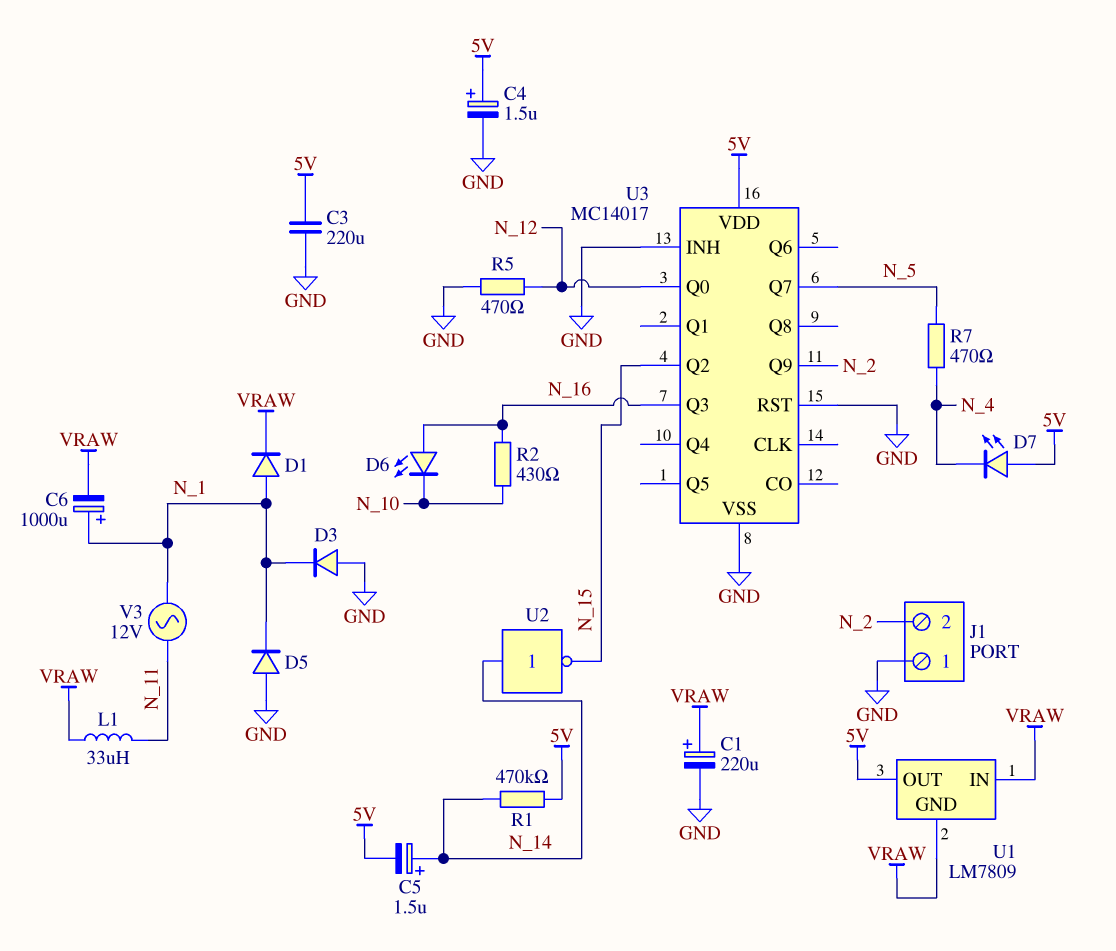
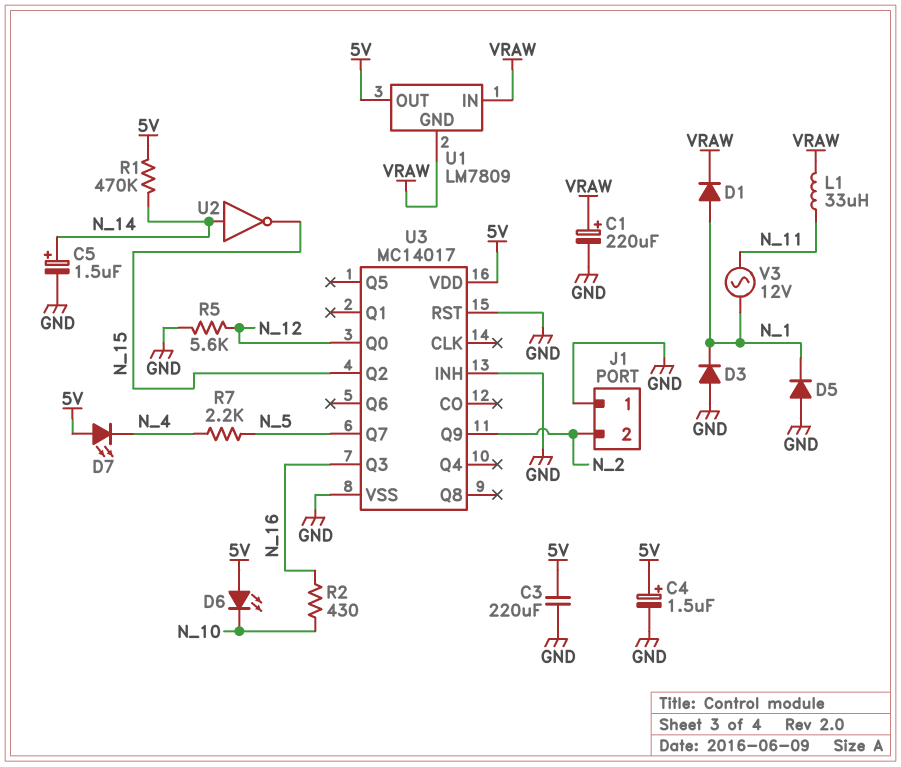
C5: 1.5uF (plus N_14, minus 5V) -> 1.5uF (plus N_14, minus GND)
C6: 1000uF (plus N_1, minus VRAW) -> none
D6: LED (A N_16, K N_10) -> LED (A 5V, K N_10)
R5: 470 (GND, N_12) -> 5.6k (GND, N_12)
R7: 470 (N_4, N_5) -> 2.2k (N_4, N_5)

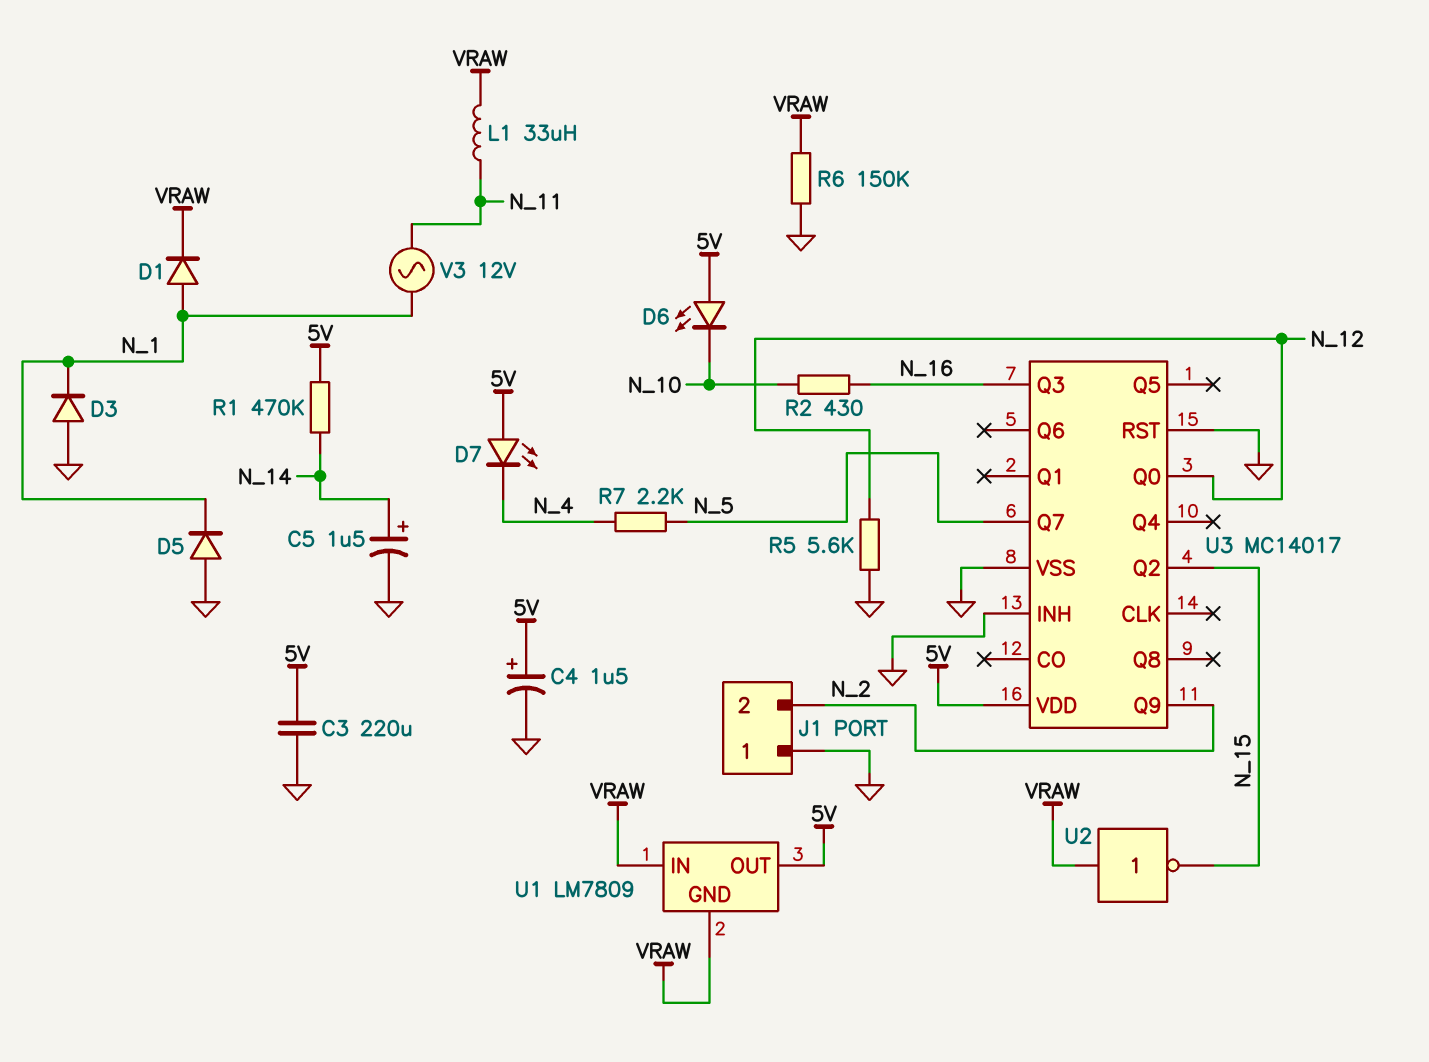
C1: 220uF (plus VRAW, minus GND) -> none
R6: none -> 150k (GND, VRAW)
U2: NOT (in N_14, out N_15) -> NOT (in VRAW, out N_15)

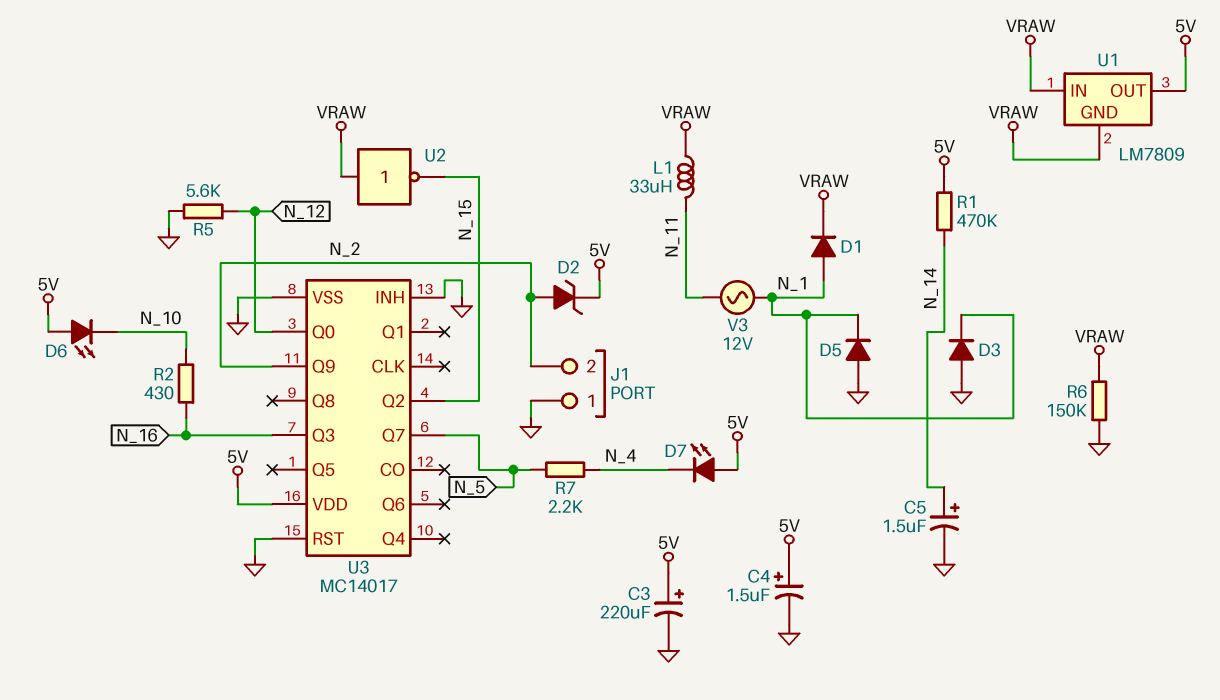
C3: 220uF (5V, GND) -> 220uF (plus 5V, minus GND)
D2: none -> zener (A N_2, K 5V)

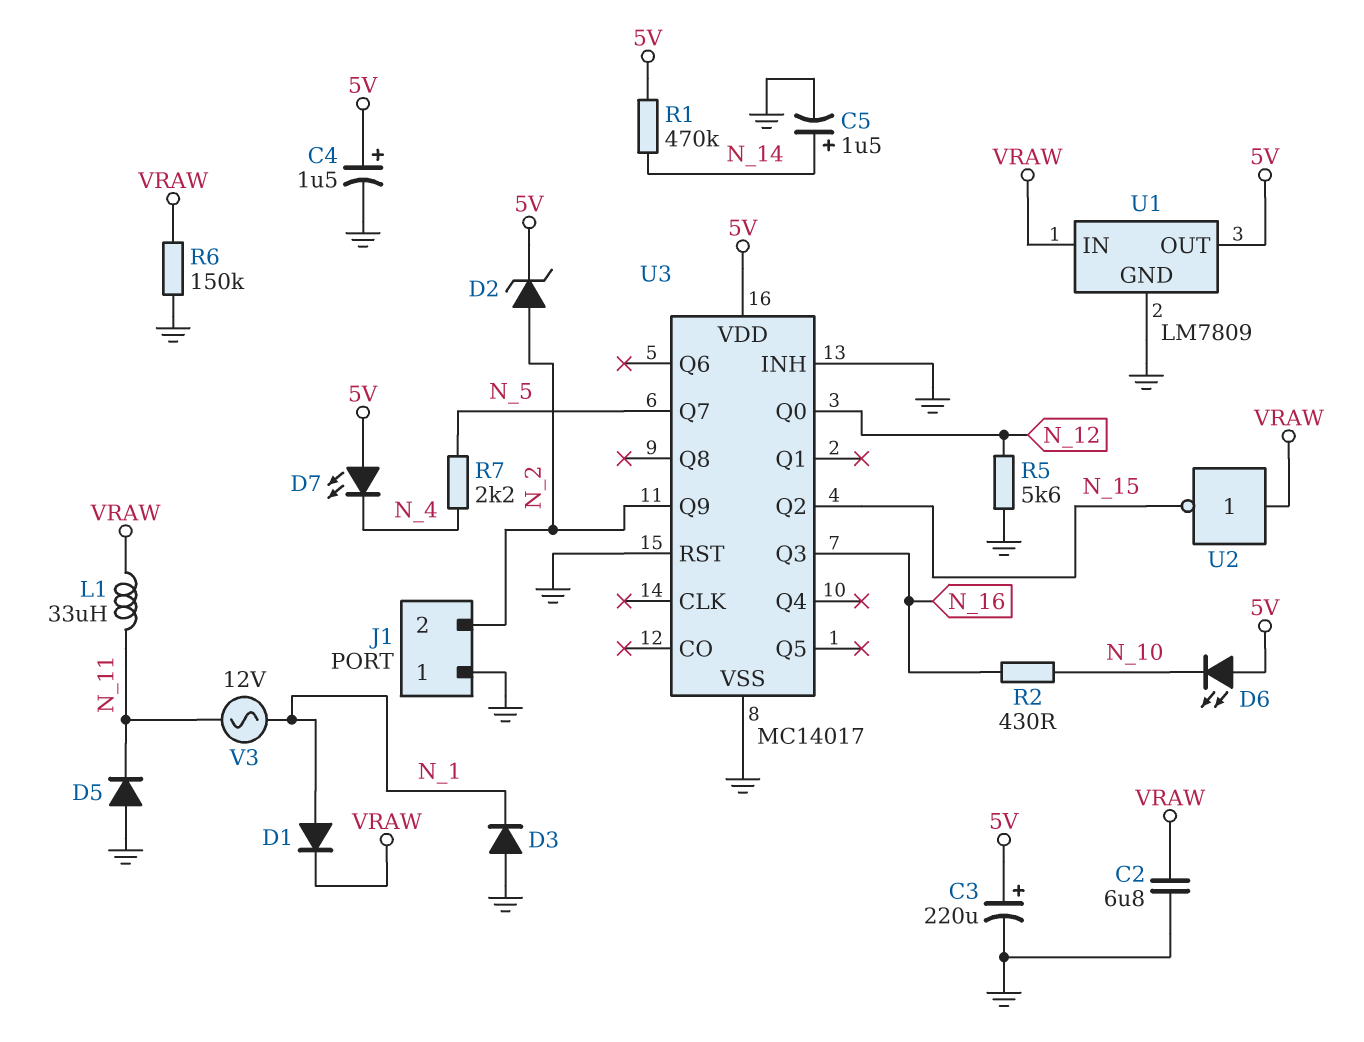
C2: none -> 6.8uF (GND, VRAW)
D5: diode (A GND, K N_1) -> diode (A GND, K N_11)
U1 pin GND: VRAW -> GND

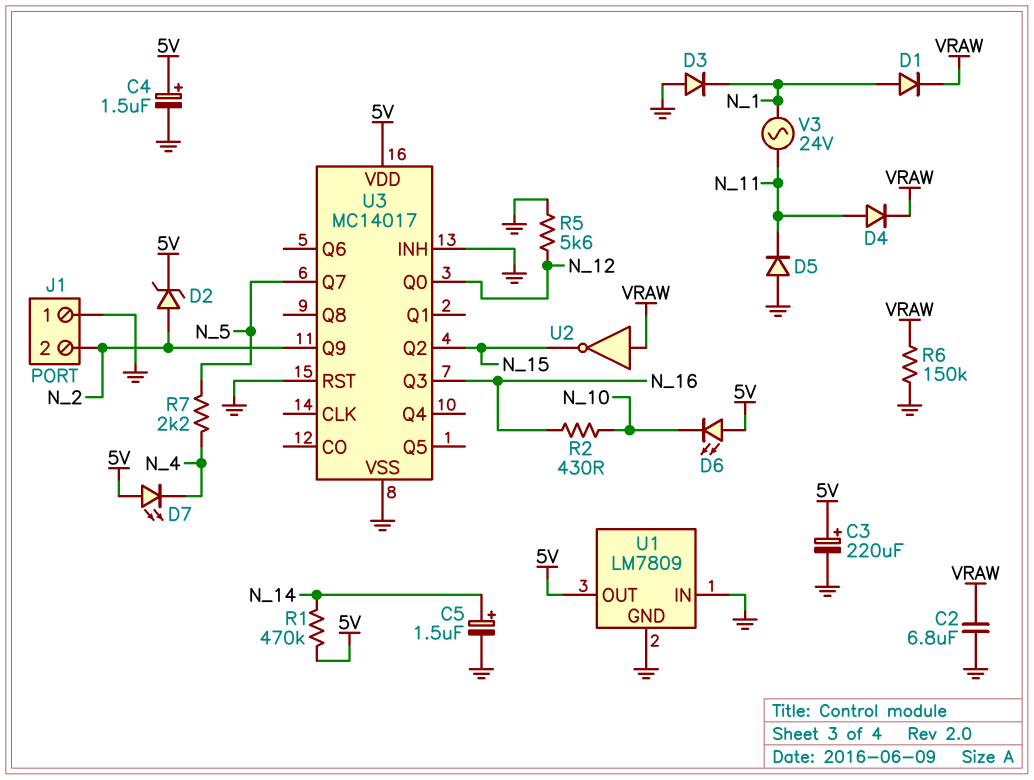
D4: none -> diode (A N_11, K VRAW)
L1: 33uH (N_11, VRAW) -> none
U1 pin IN: VRAW -> GND
V3: AC 12V (N_1, N_11) -> AC 24V (N_1, N_11)

